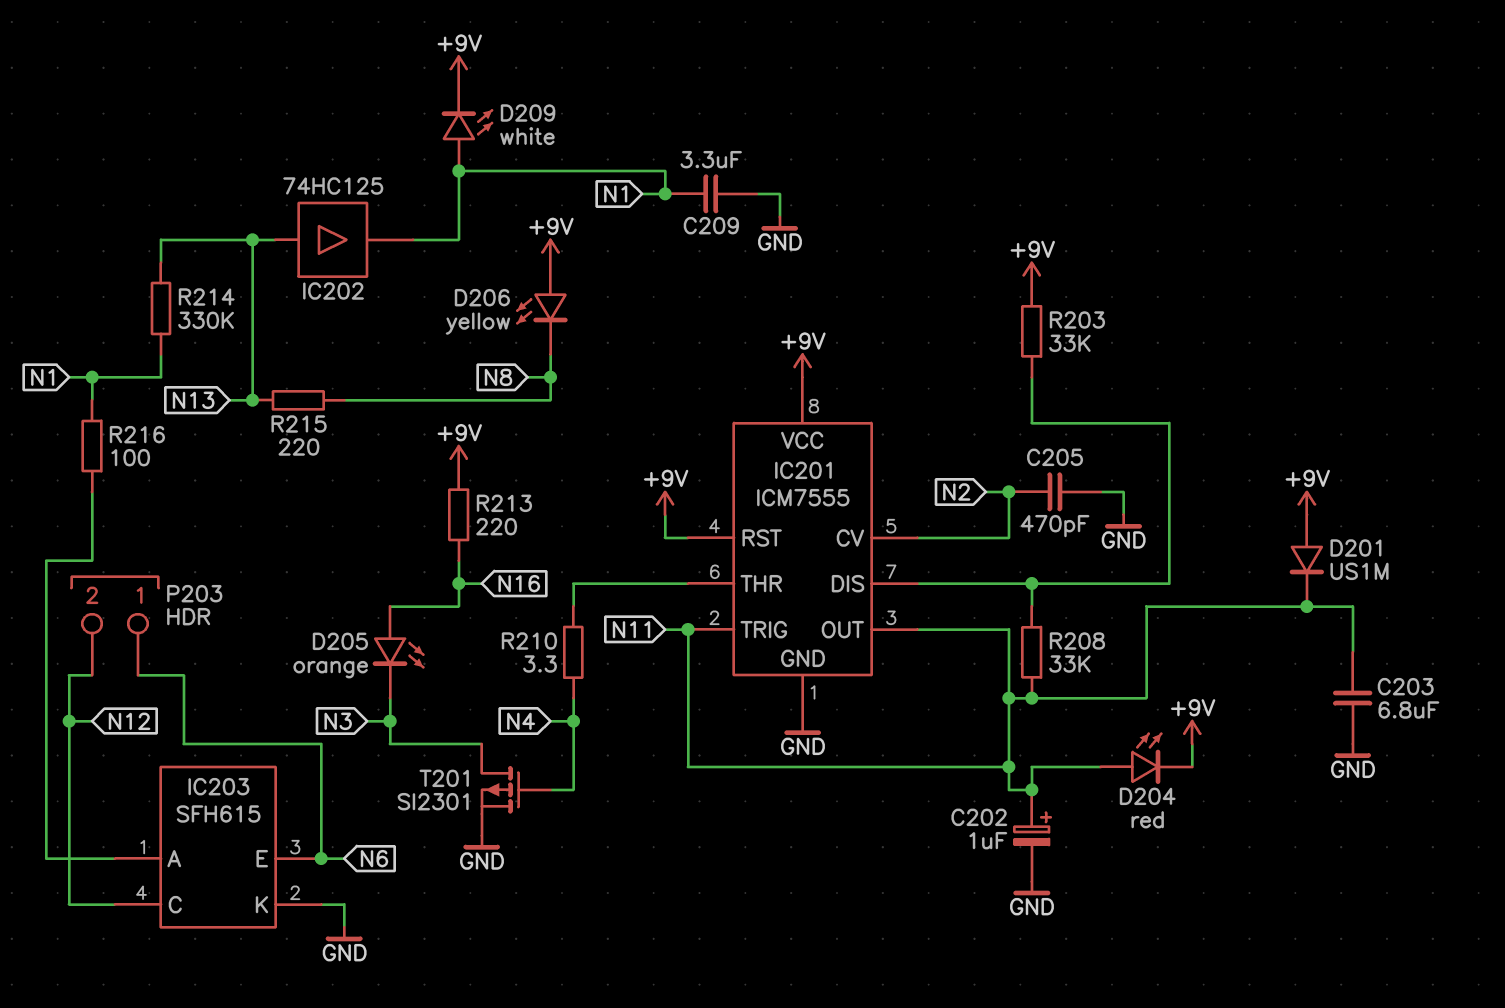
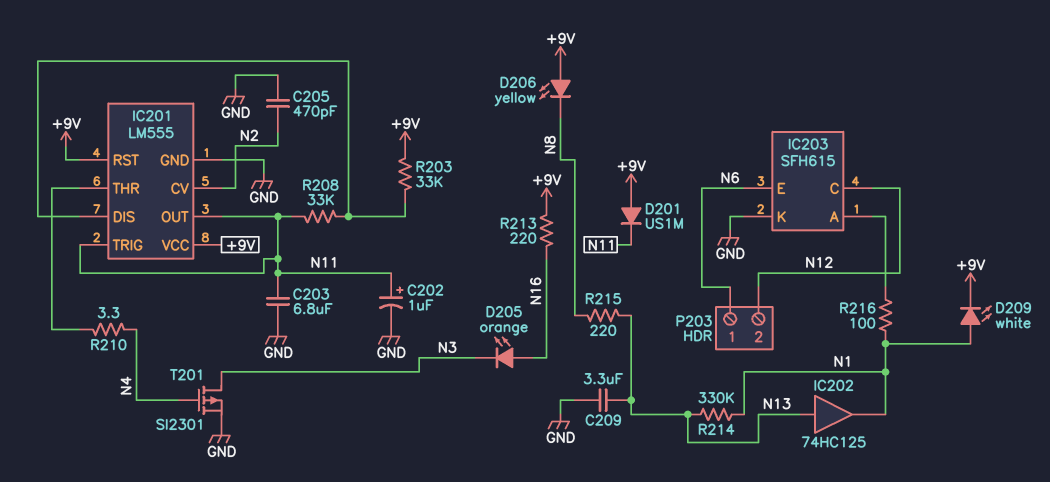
C209: 3.3uF (GND, N1) -> 3.3uF (GND, N13)
D204: LED red (A N11, K +9V) -> none
IC201: ICM7555 -> LM555

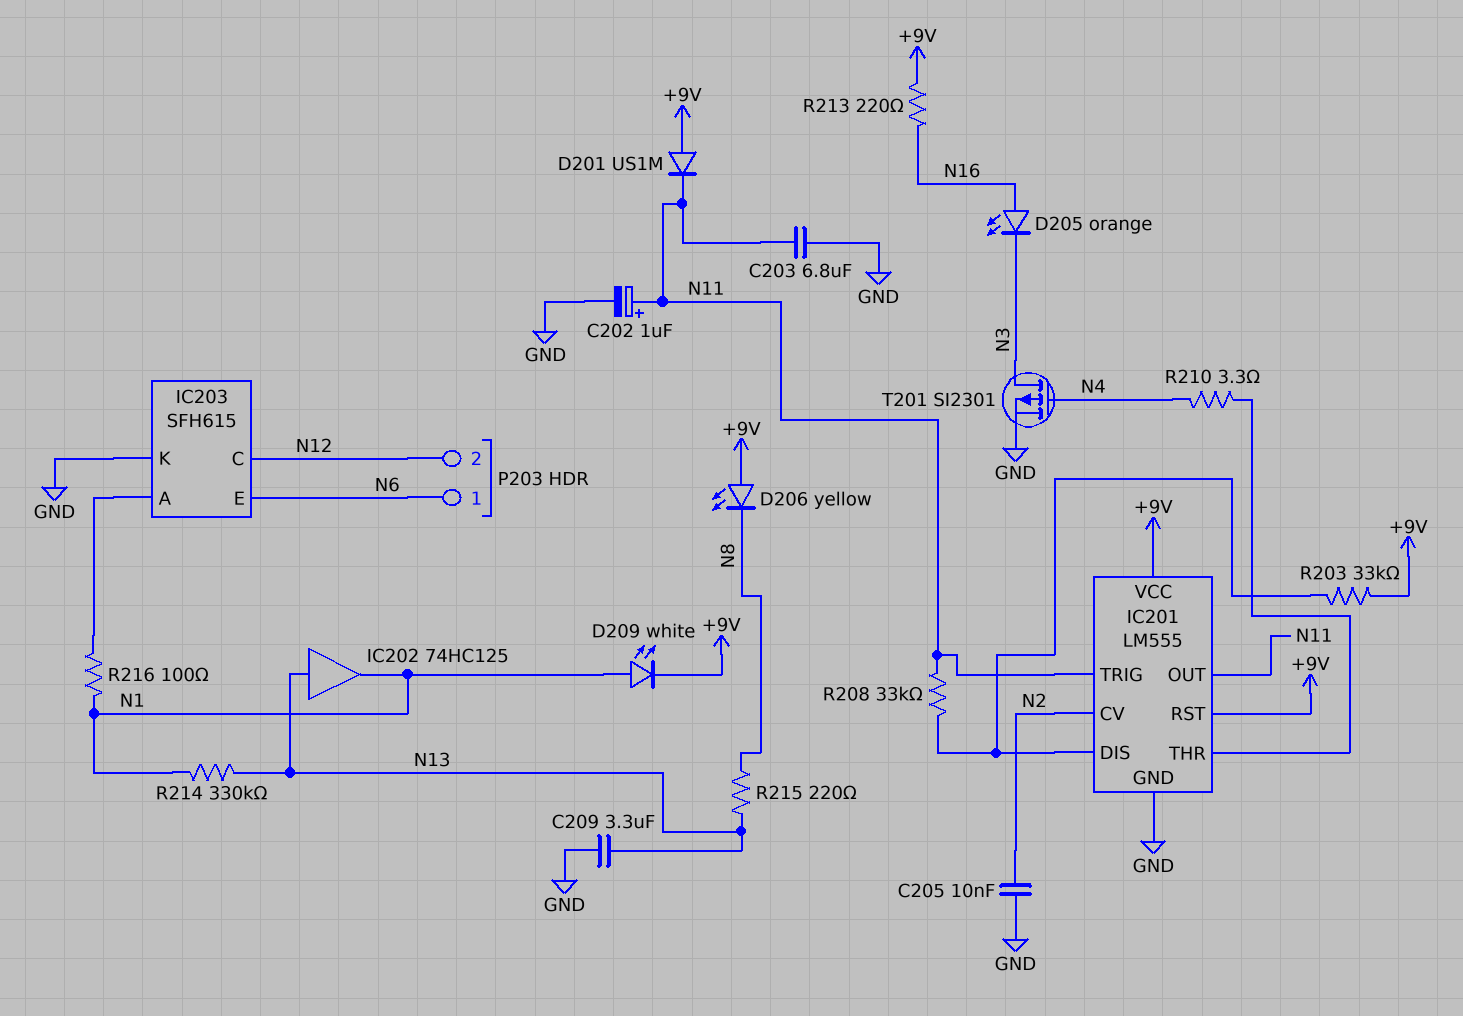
C205: 470pF (GND, N2) -> 10nF (GND, N2)

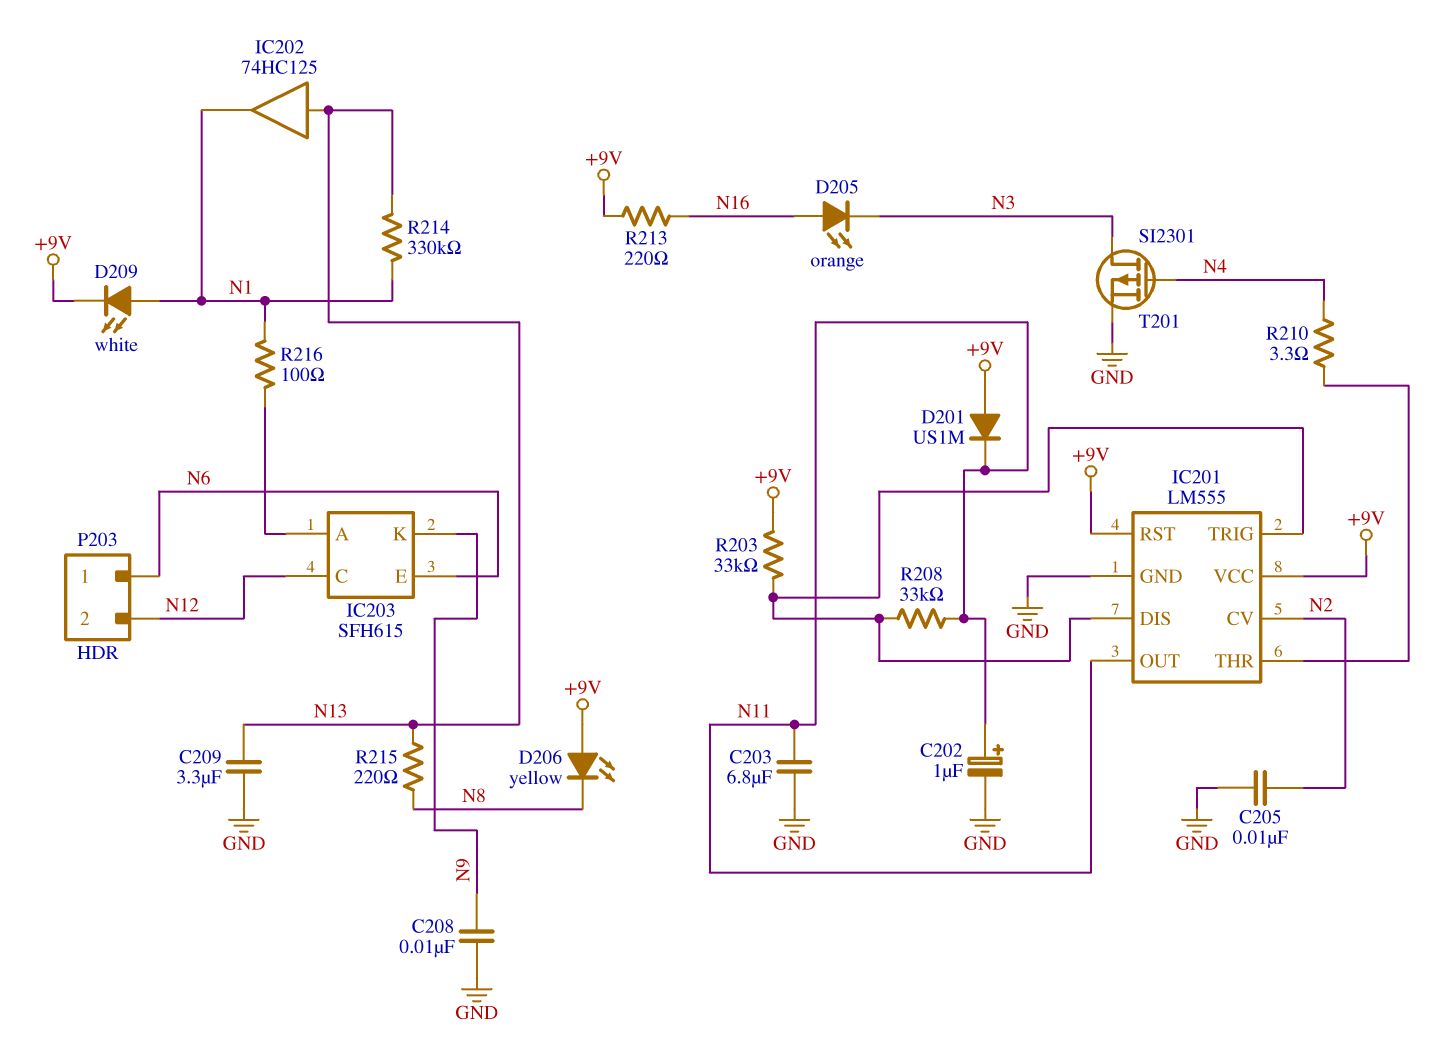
C208: none -> 10nF (GND, N9)
IC201 pin TRIG: N11 -> IC201/DIS
IC203 pin K: GND -> N9

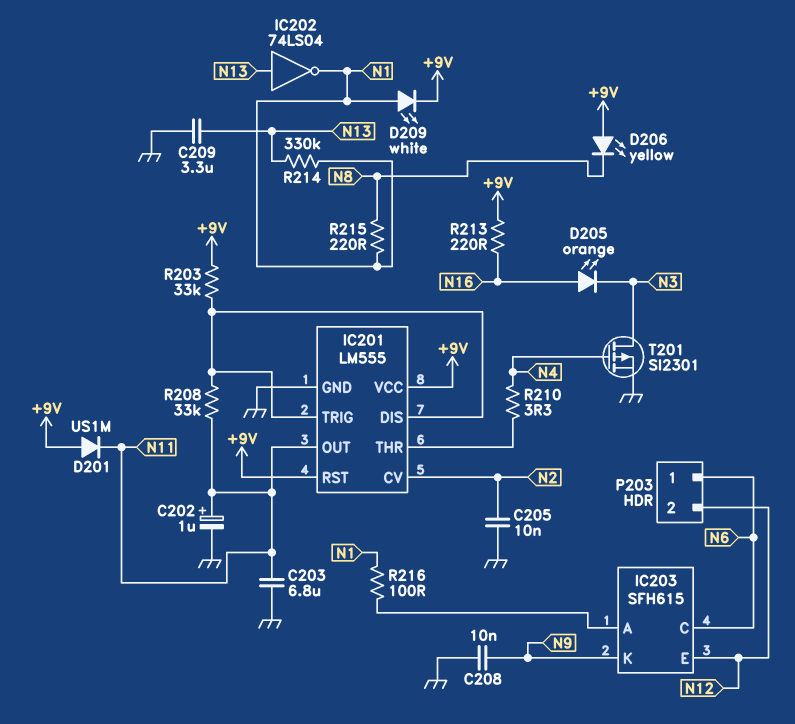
IC202: buffer 74HC125 (in N13, out N1) -> NOT 74LS04 (in N13, out N1)
IC203 pin C: N12 -> N6
IC203 pin E: N6 -> N12
R215: 220 (N8, N13) -> 220 (N1, N8)

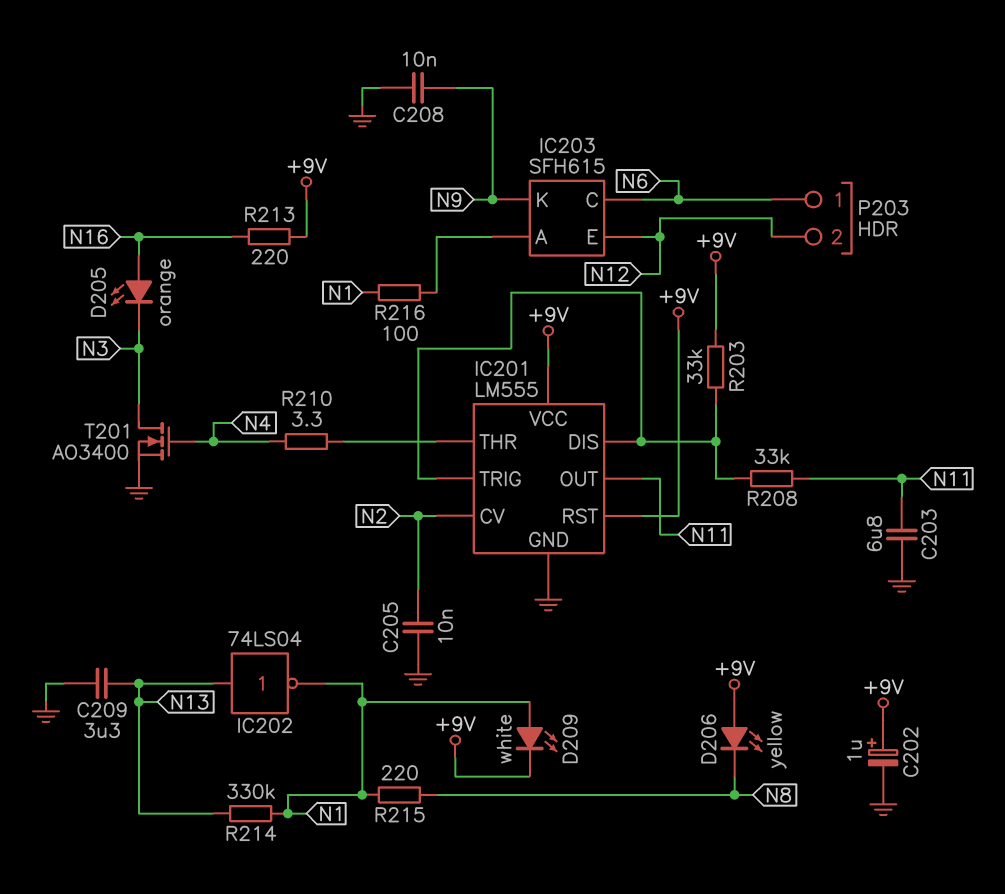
C202: 1uF (plus N11, minus GND) -> 1uF (plus +9V, minus GND)
D201: diode US1M (A +9V, K N11) -> none
T201: PMOS SI2301 (G N4, D N3, S GND) -> NMOS AO3400 (G N4, D N3, S GND)

